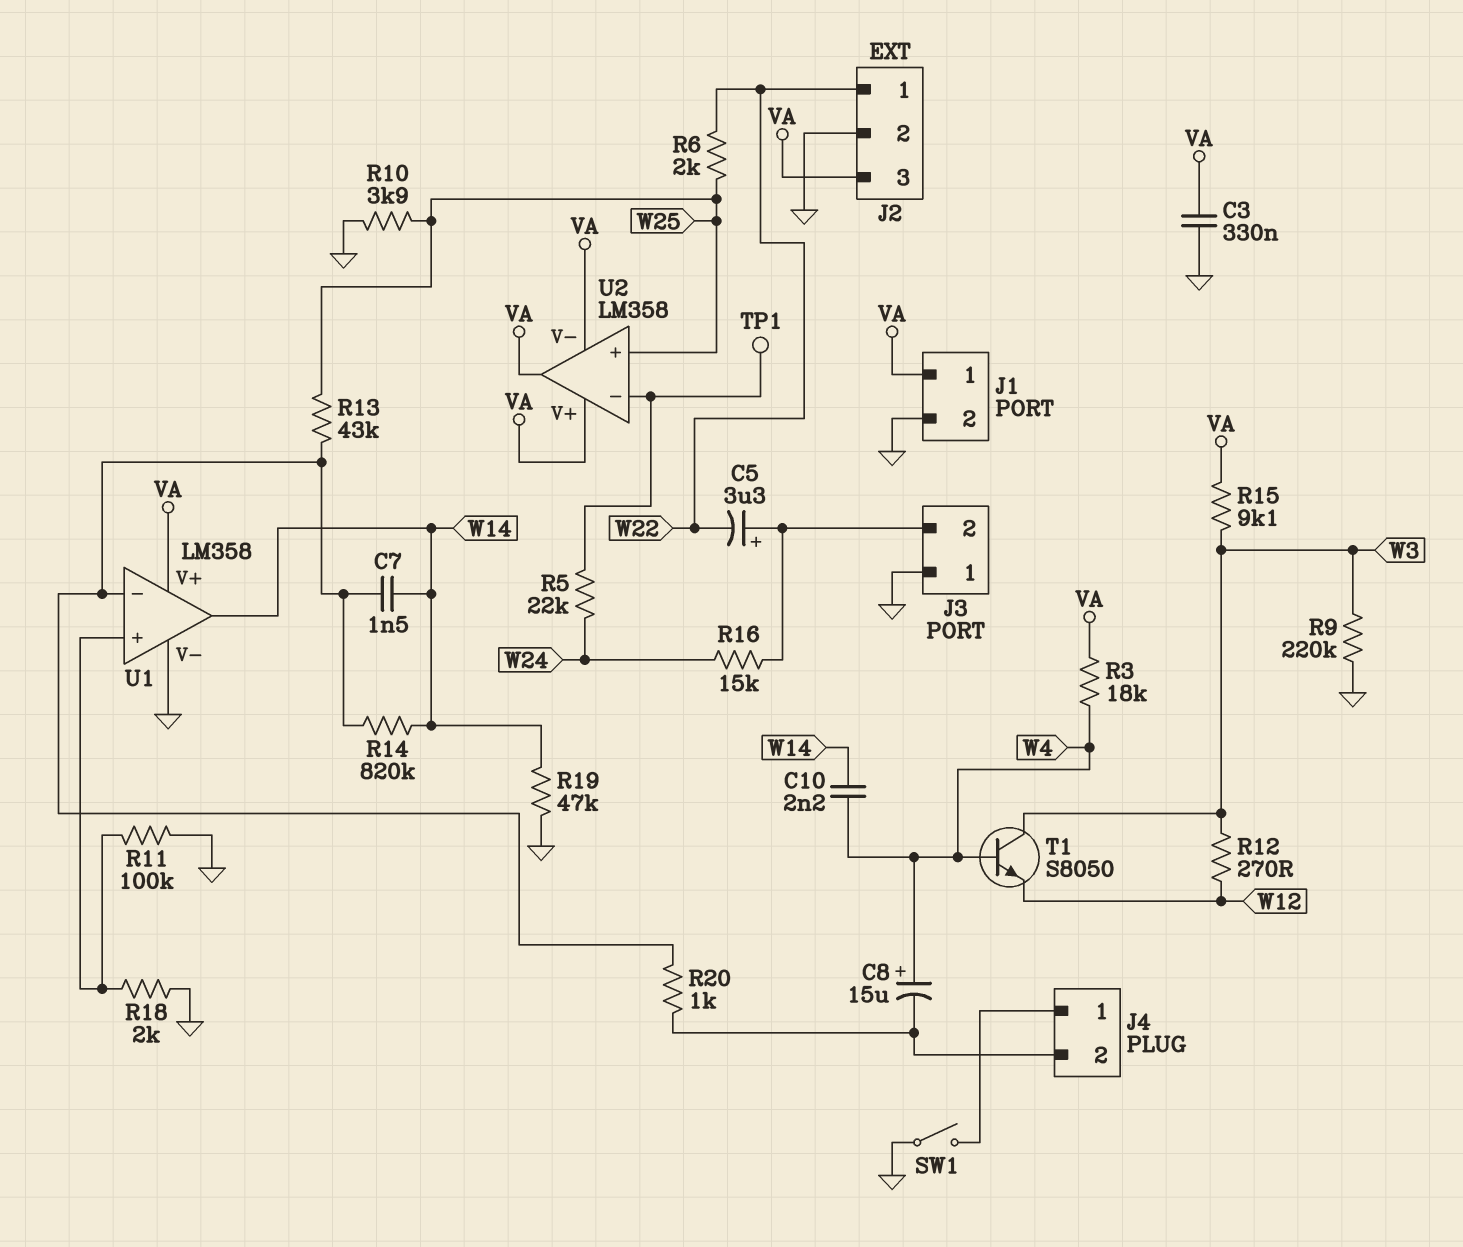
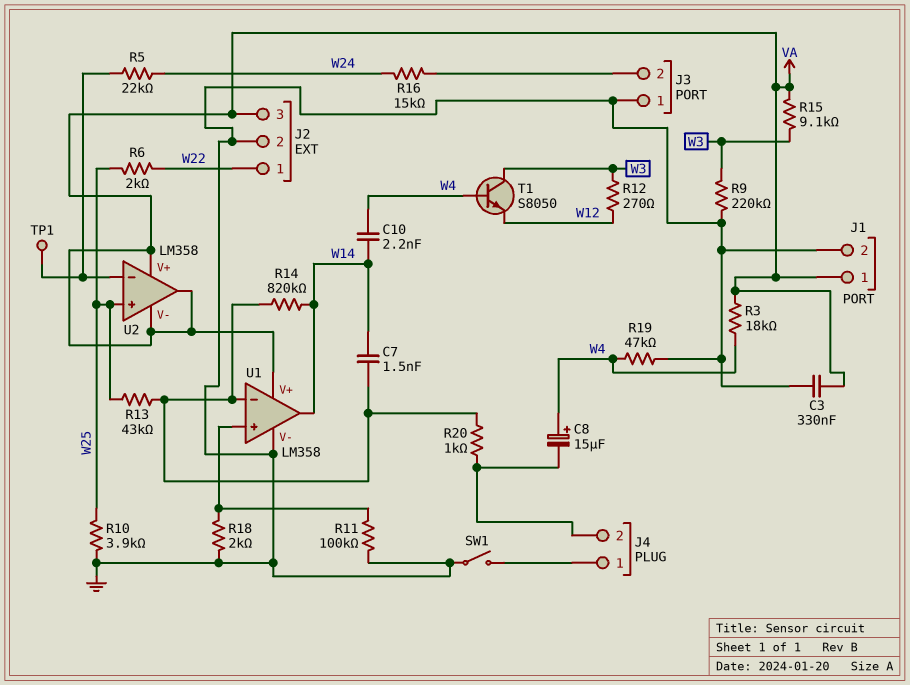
C5: 3.3uF (plus J3/2, minus W22) -> none
R19: 47k (GND, W14) -> 47k (GND, W4)

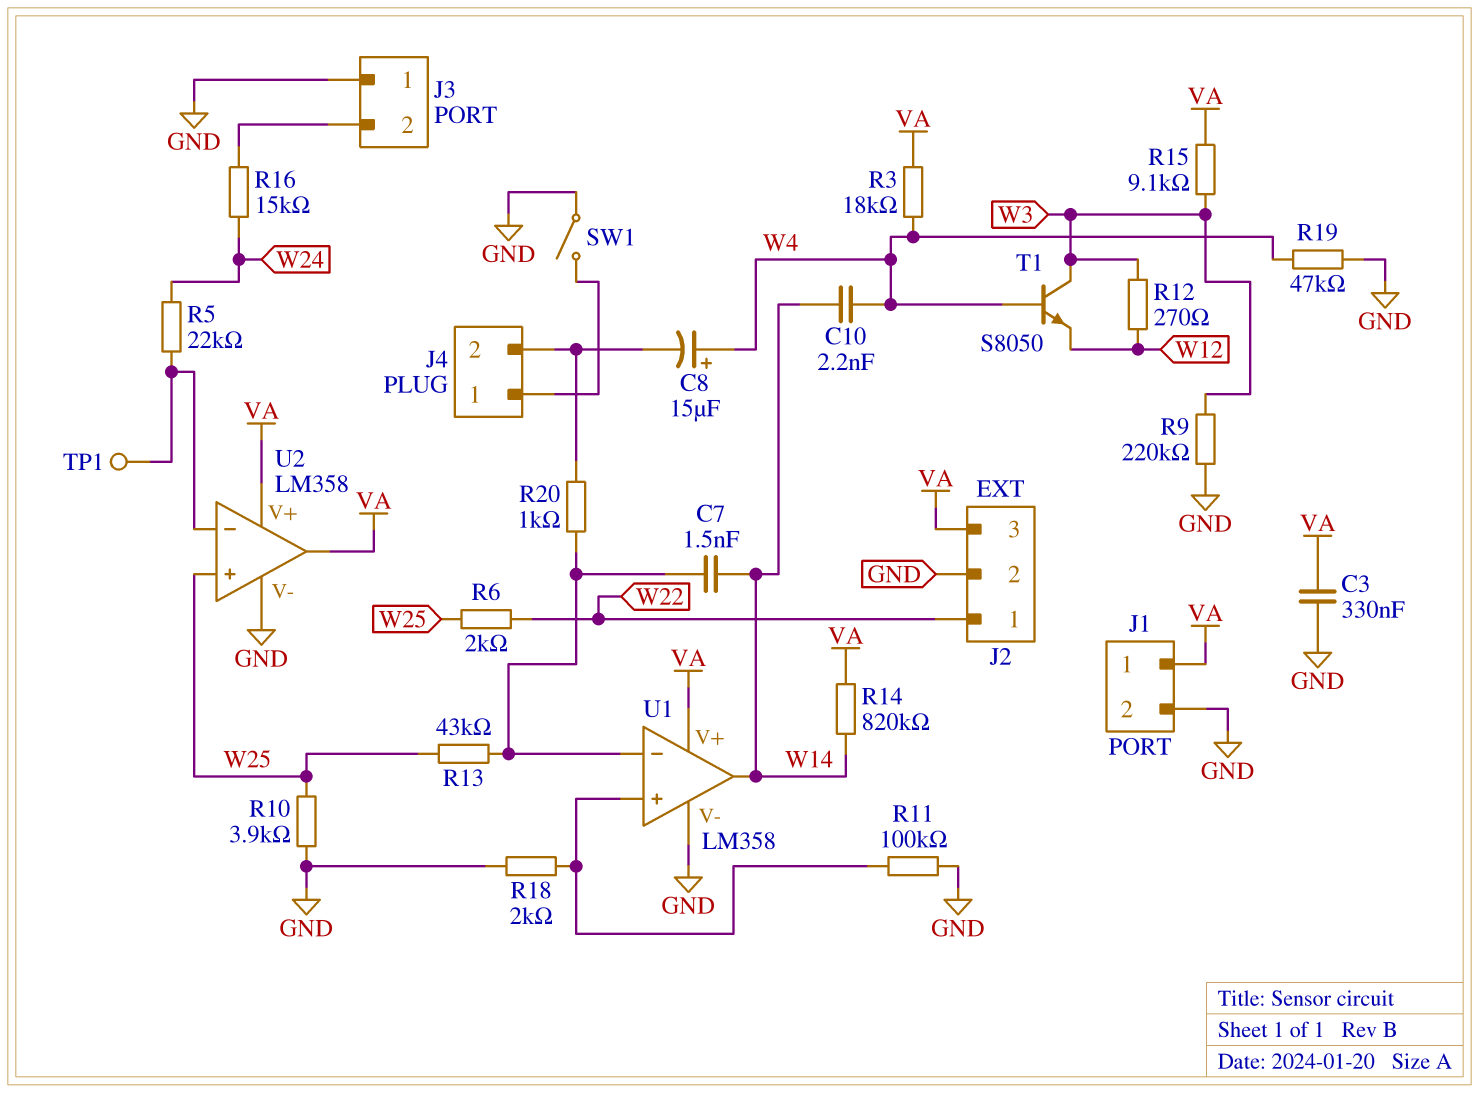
R14: 820k (U1/in-, W14) -> 820k (VA, W14)
U2 pin V-: VA -> GND

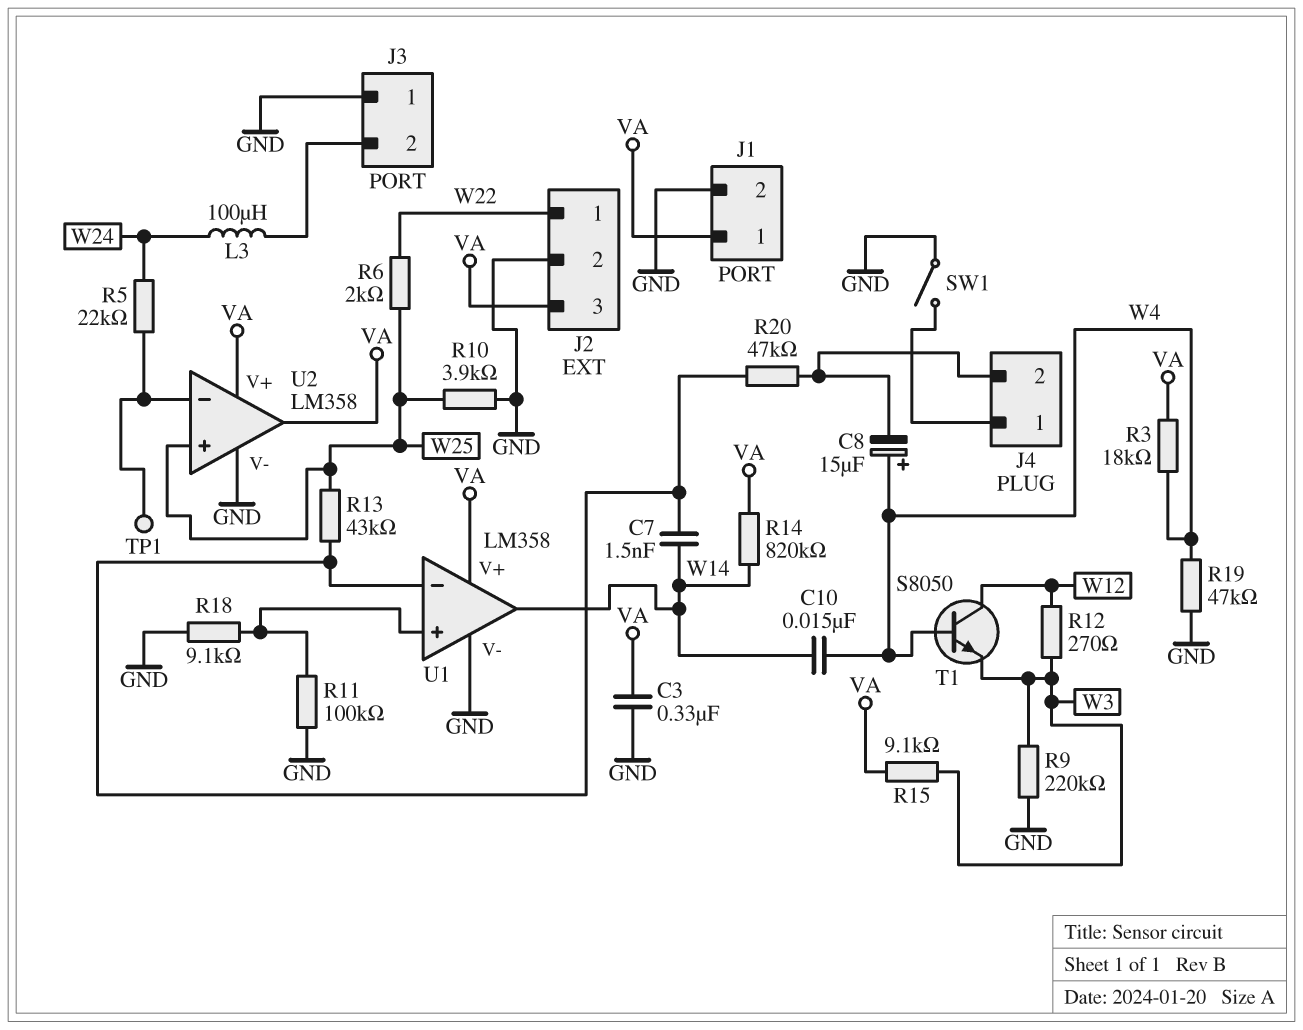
C10: 2.2nF (W4, W14) -> 15nF (W4, W14)
L3: none -> 100uH (J3/2, W24)
R16: 15k (J3/2, W24) -> none
R18: 2k (GND, U1/in+) -> 9.1k (GND, U1/in+)
R20: 1k (J4/2, U1/in-) -> 47k (J4/2, U1/in-)
T1: NPN S8050 (B W4, C W3, E W12) -> NPN S8050 (B W4, C W12, E W3)

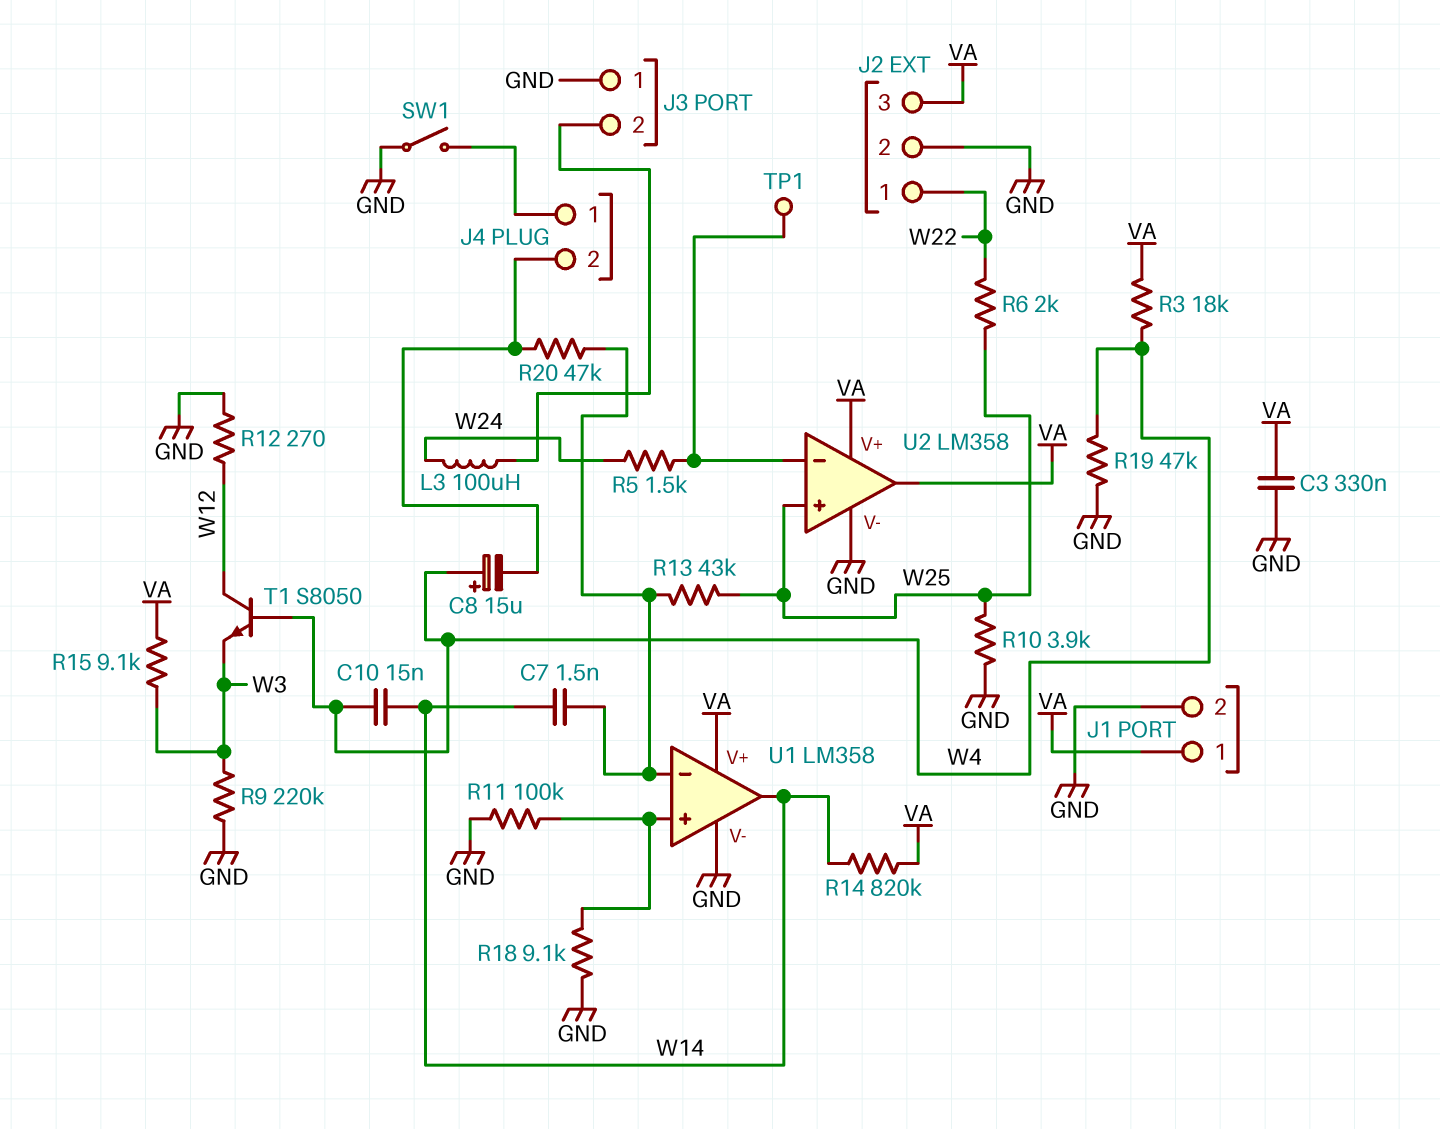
R5: 22k (U2/in-, W24) -> 1.5k (U2/in-, W24)
R12: 270 (W3, W12) -> 270 (GND, W12)

